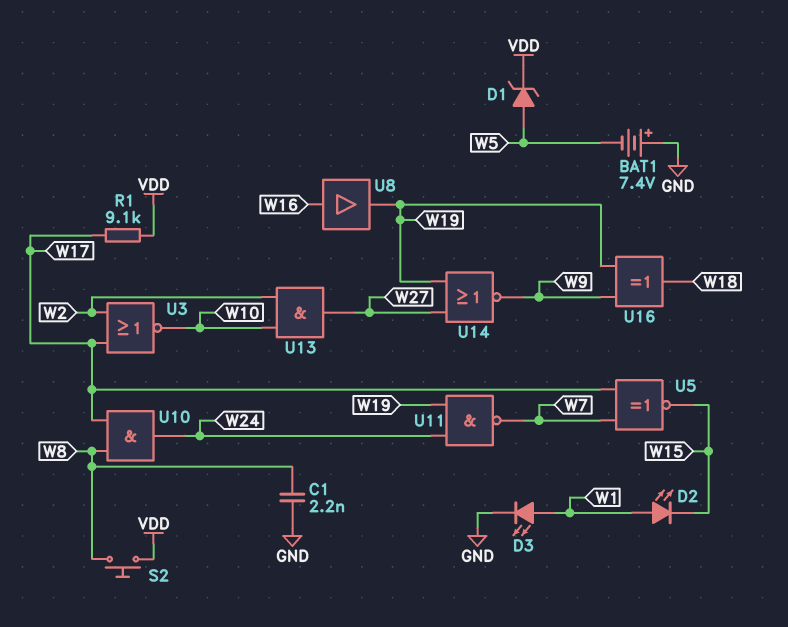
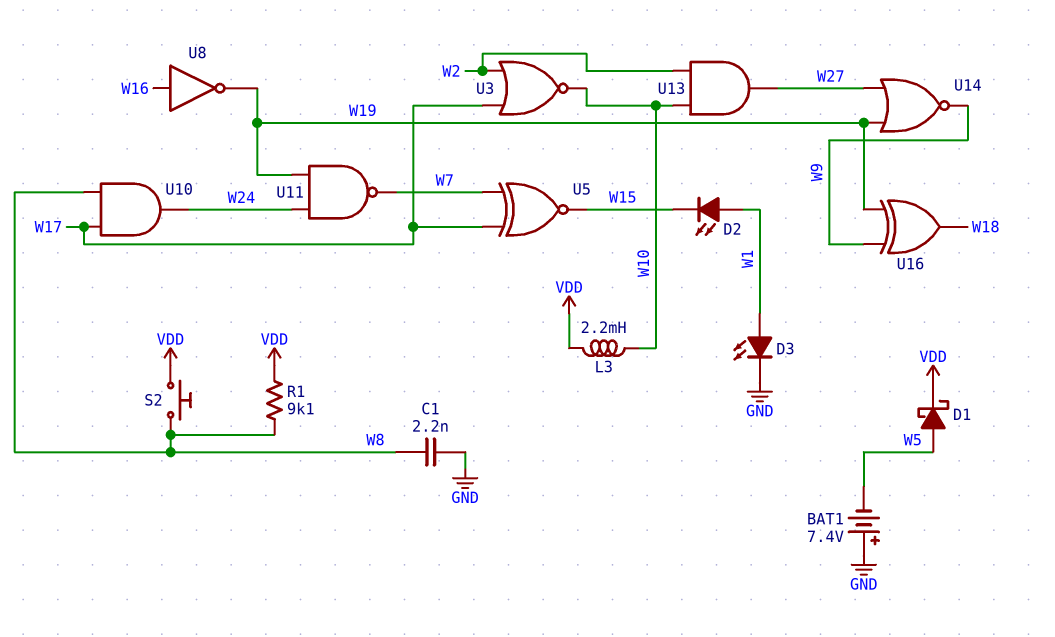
D1: zener (A W5, K VDD) -> schottky (A W5, K VDD)
L3: none -> 2.2mH (VDD, W10)
R1: 9.1k (VDD, W17) -> 9.1k (VDD, W8)
U8: buffer (in W16, out W19) -> NOT (in W16, out W19)

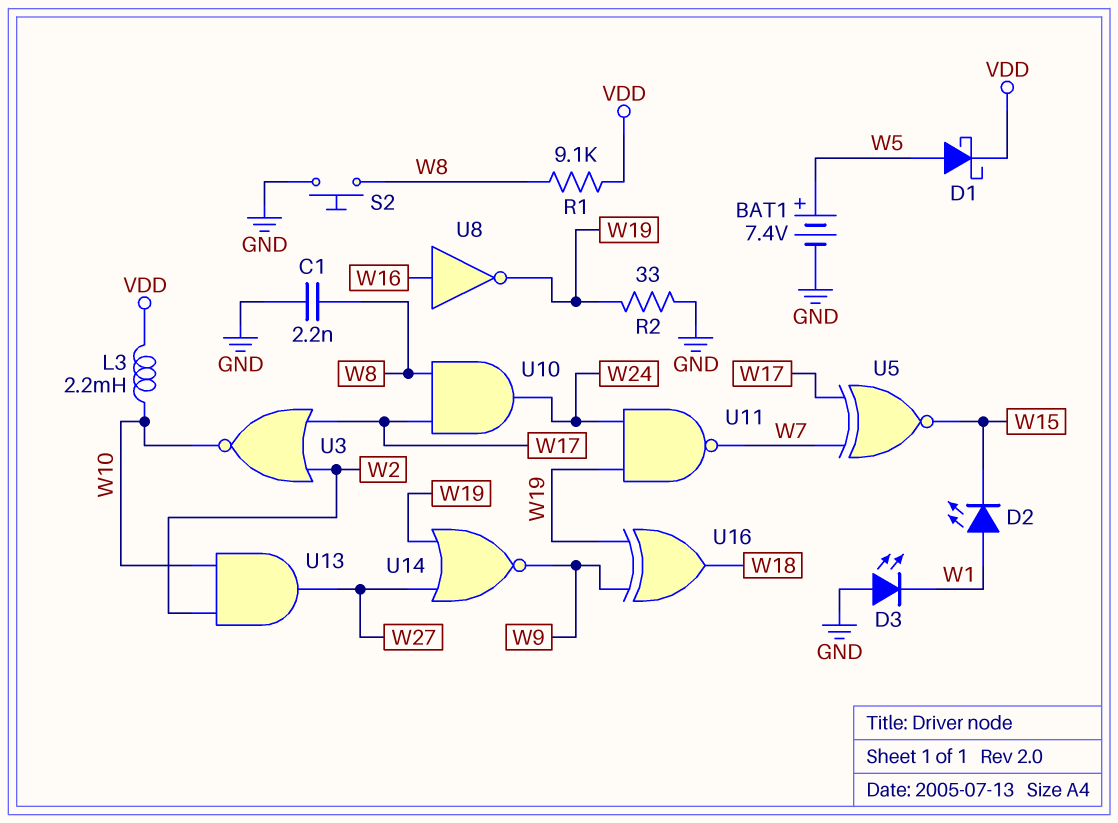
BAT1: 7.4V (plus GND, minus W5) -> 7.4V (plus W5, minus GND)
D3: LED (A W1, K GND) -> LED (A GND, K W1)
R2: none -> 33 (GND, W19)
S2: button (VDD, W8) -> button (GND, W8)

